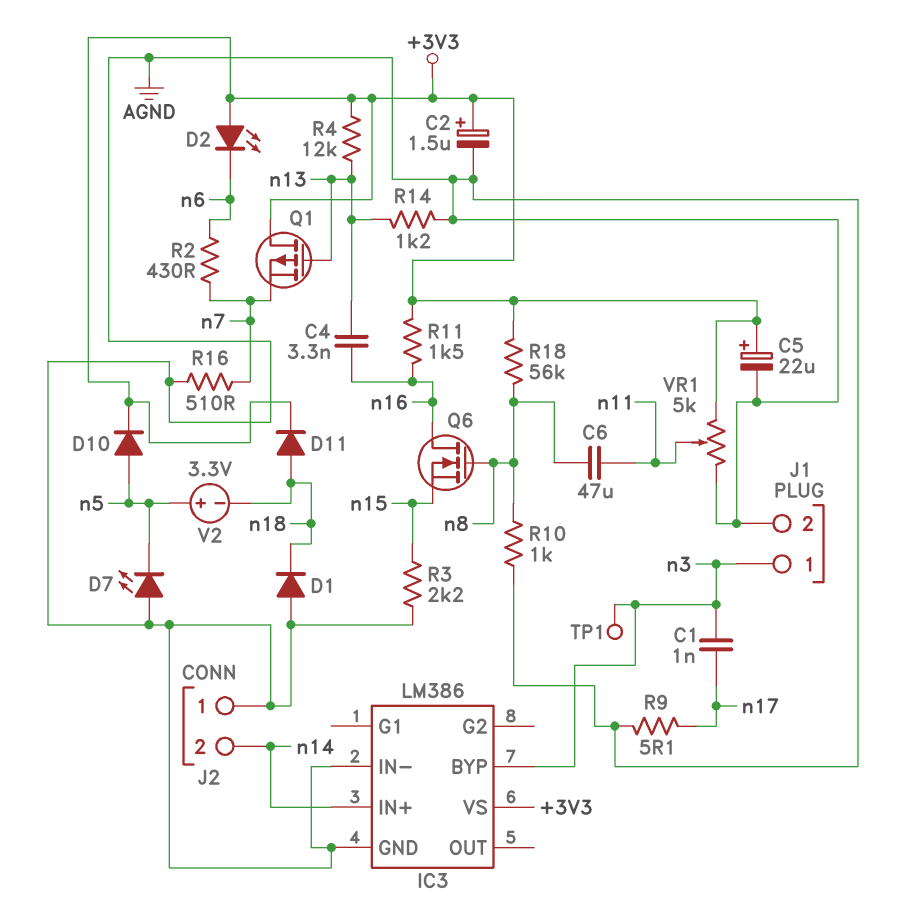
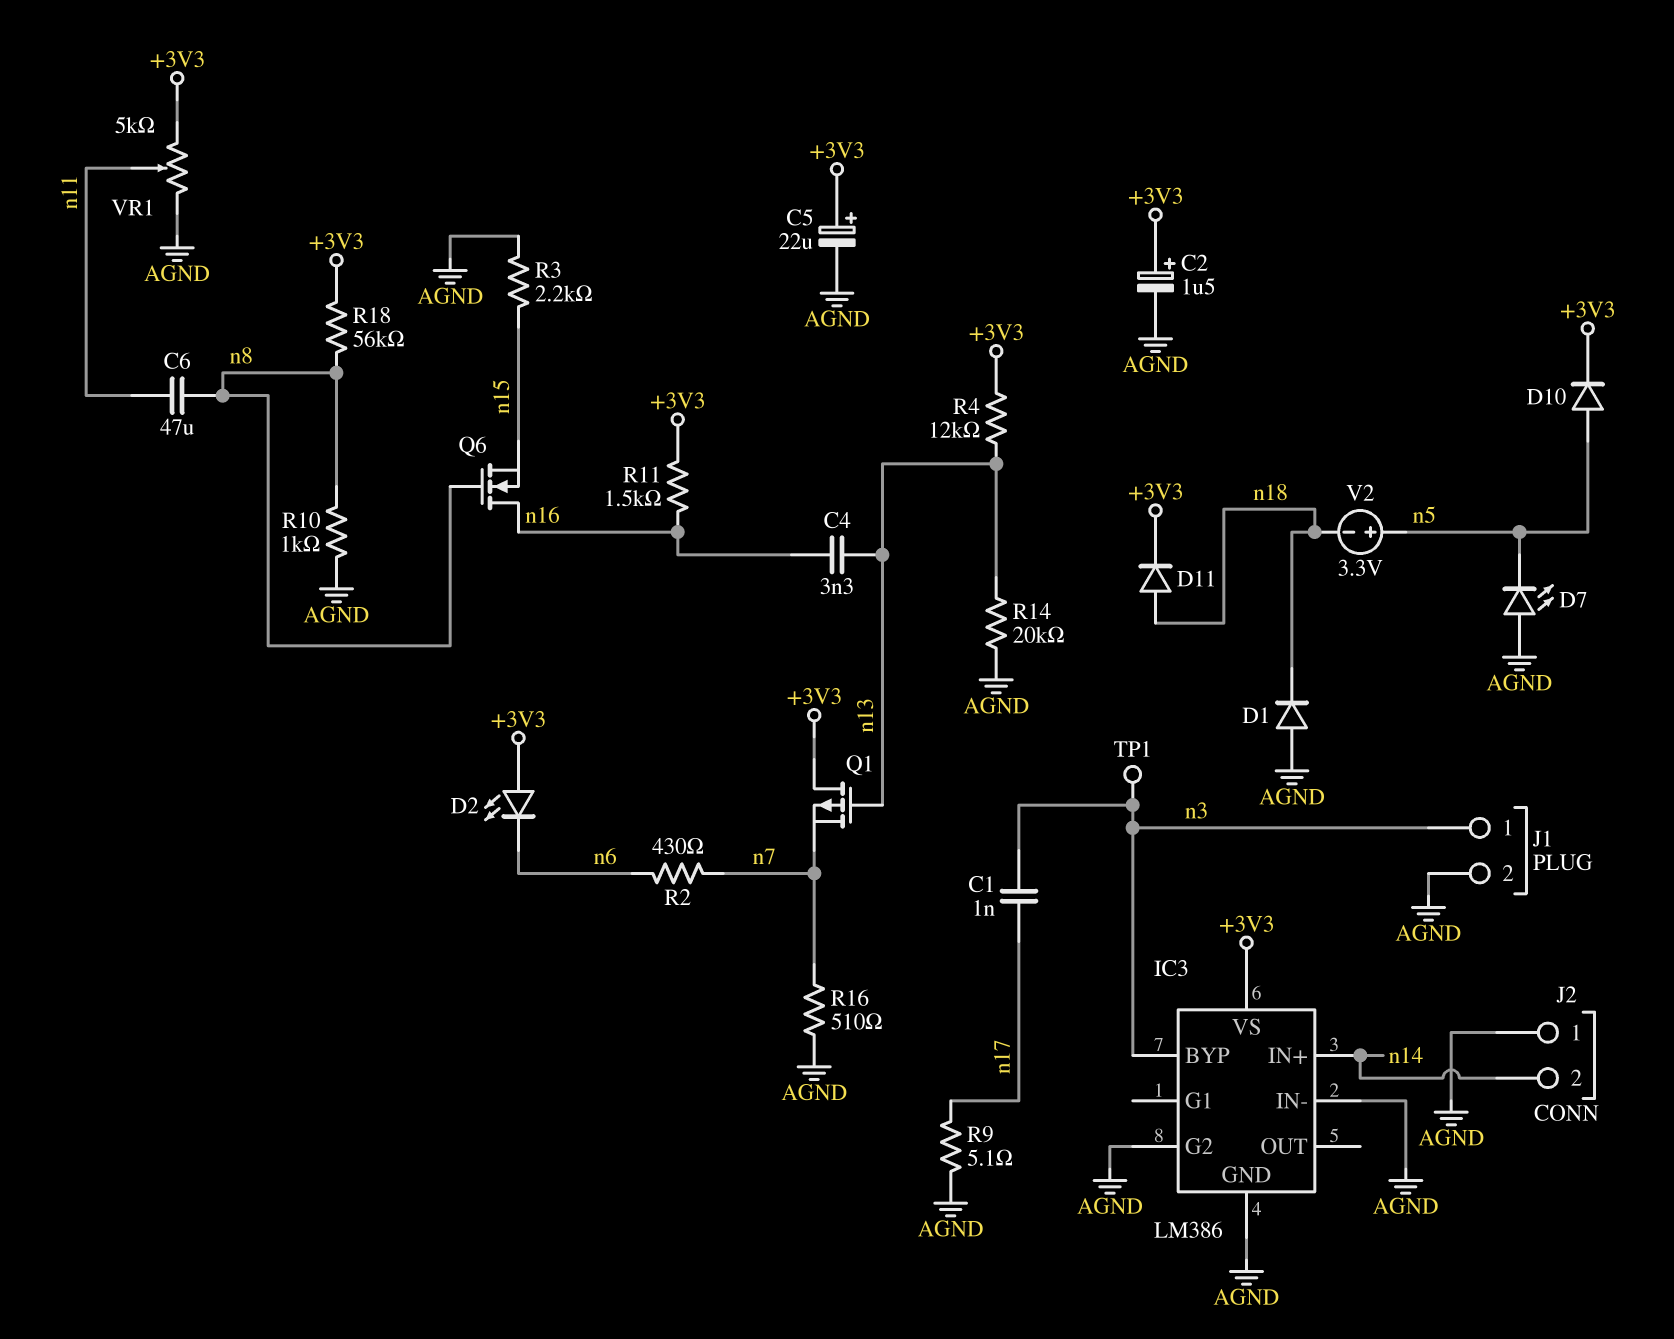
IC3 pin G2: none -> AGND
R14: 1.2k (AGND, n13) -> 20k (AGND, n13)

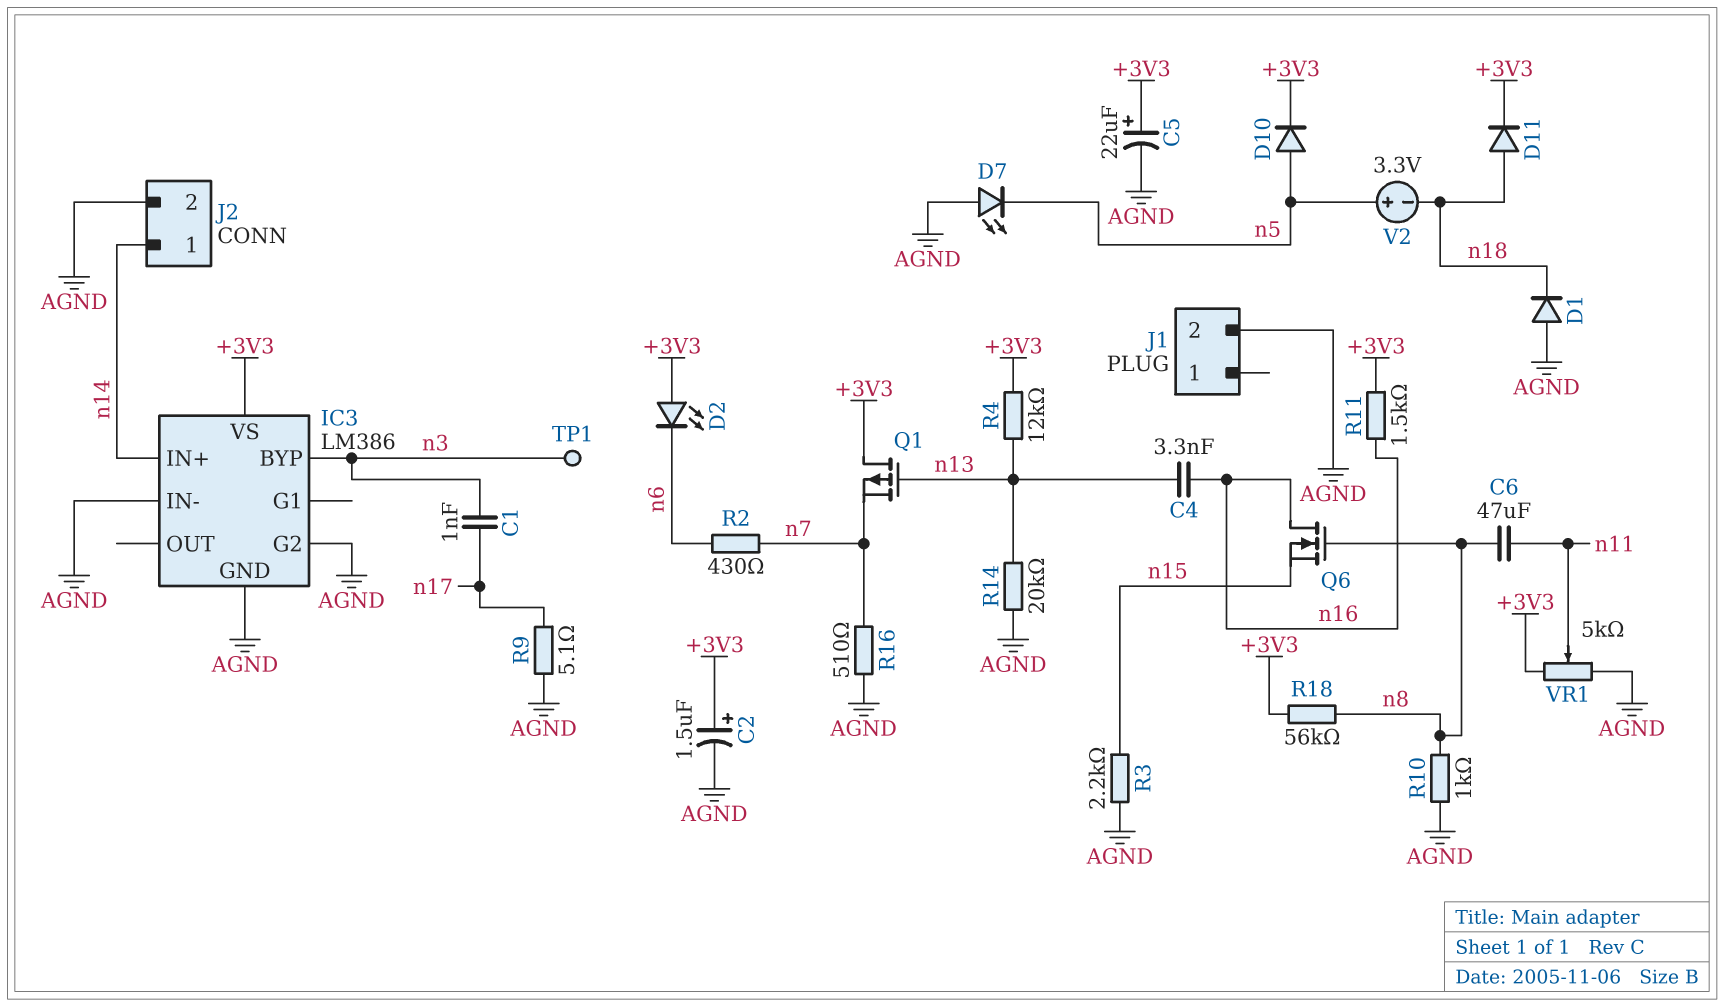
J1 pin 1: n3 -> none
J2 pin 1: AGND -> n14
J2 pin 2: n14 -> AGND

